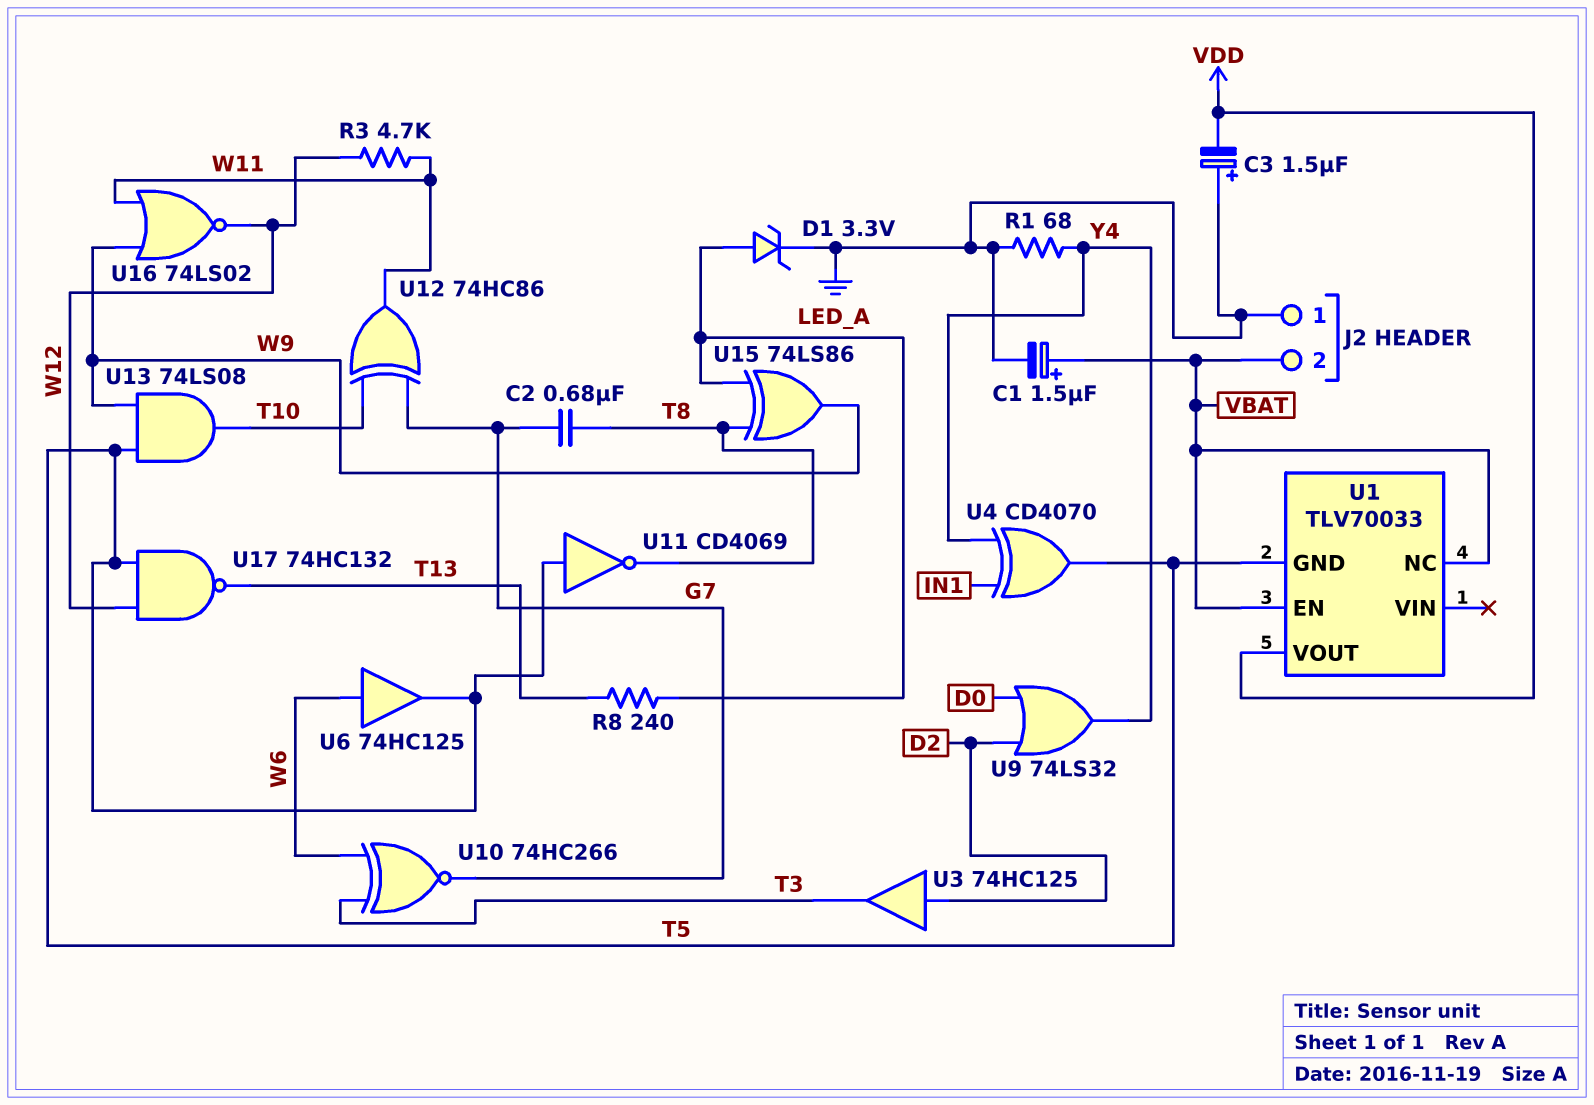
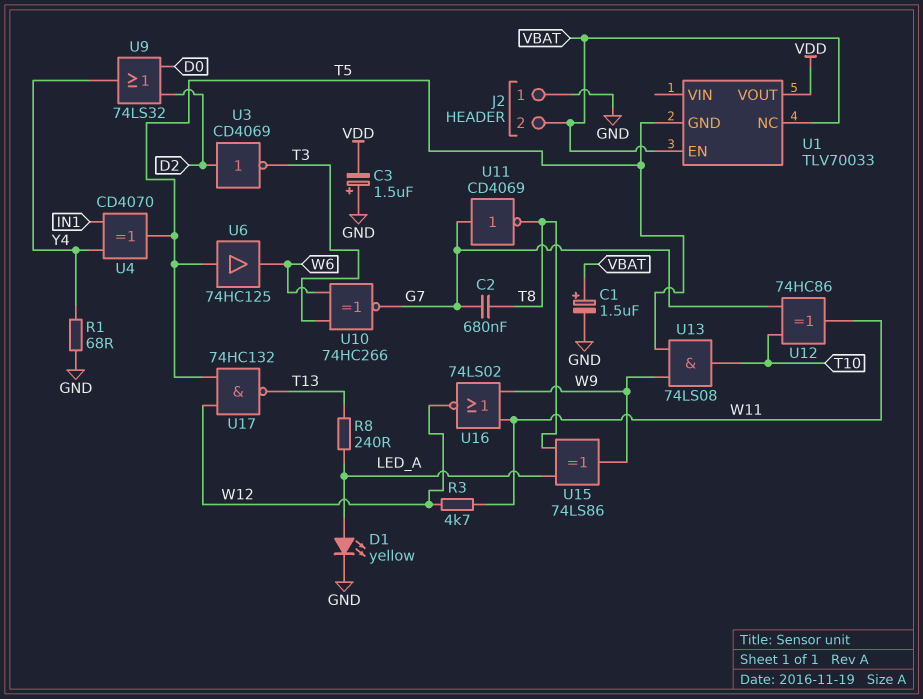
D1: zener 3.3V (A LED_A, K GND) -> LED yellow (A LED_A, K GND)
U3: buffer 74HC125 (in D2, out T3) -> NOT CD4069 (in D2, out T3)
U6: buffer 74HC125 (in W6, out T5) -> buffer 74HC125 (in T5, out W6)
U11: NOT CD4069 (in T5, out T8) -> NOT CD4069 (in G7, out T8)

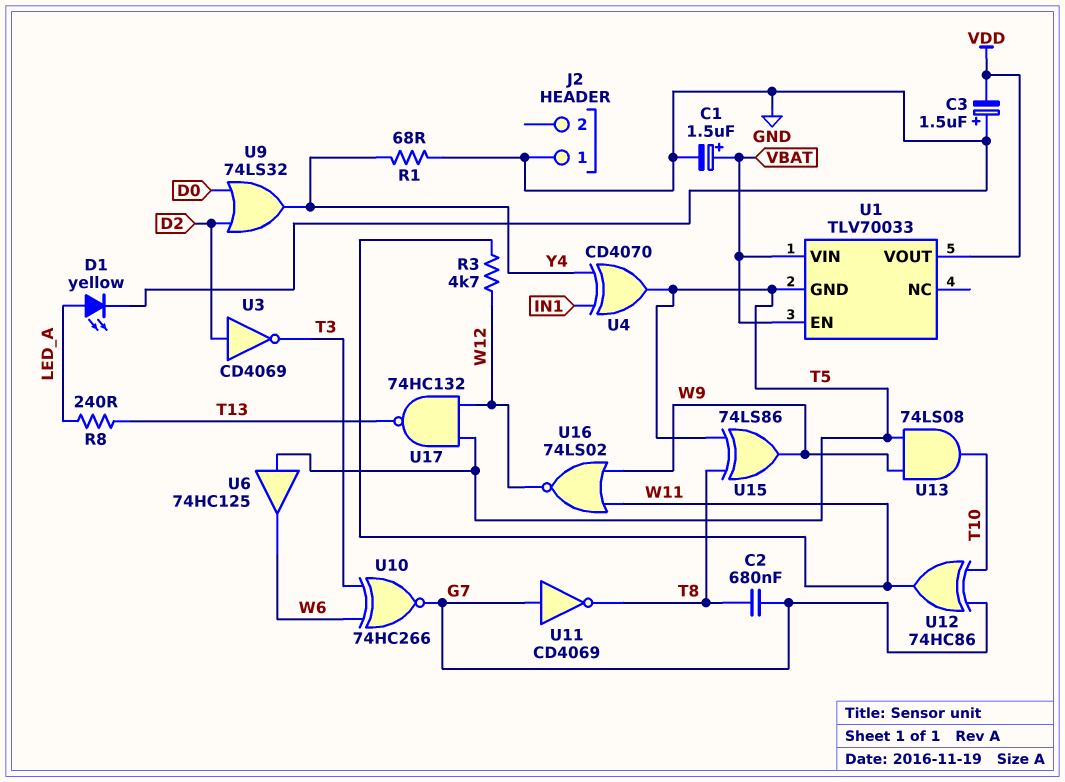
J2 pin 2: VBAT -> none
U1 pin NC: VBAT -> none
U1 pin VIN: none -> VBAT
U15: XOR 74LS86 (in LED_A, in T8, out W9) -> XOR 74LS86 (in T5, in T8, out W9)

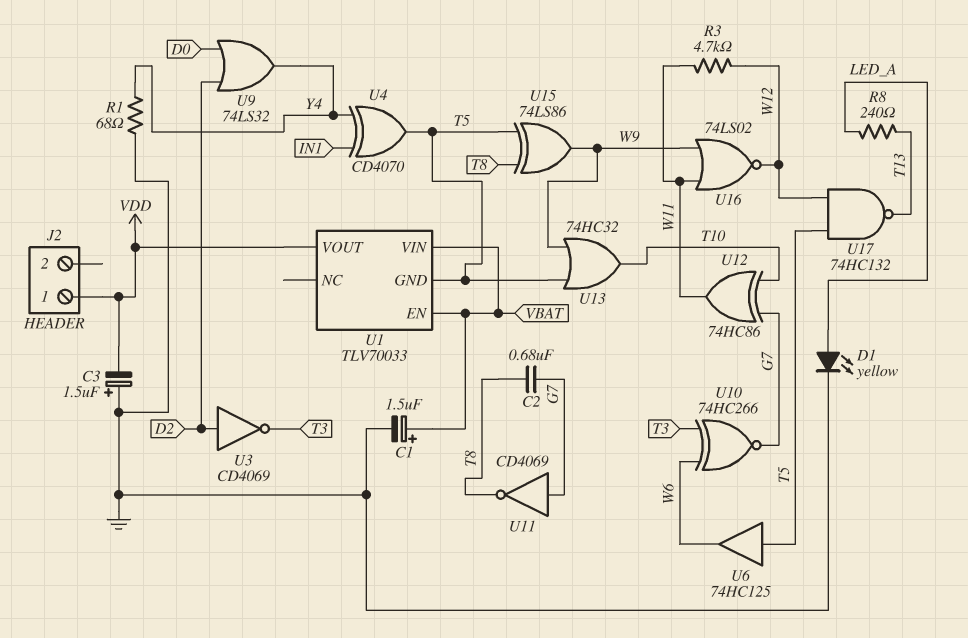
J2 pin 1: GND -> VDD
U13: AND 74LS08 (in T5, in W9, out T10) -> OR 74HC32 (in T5, in W9, out T10)

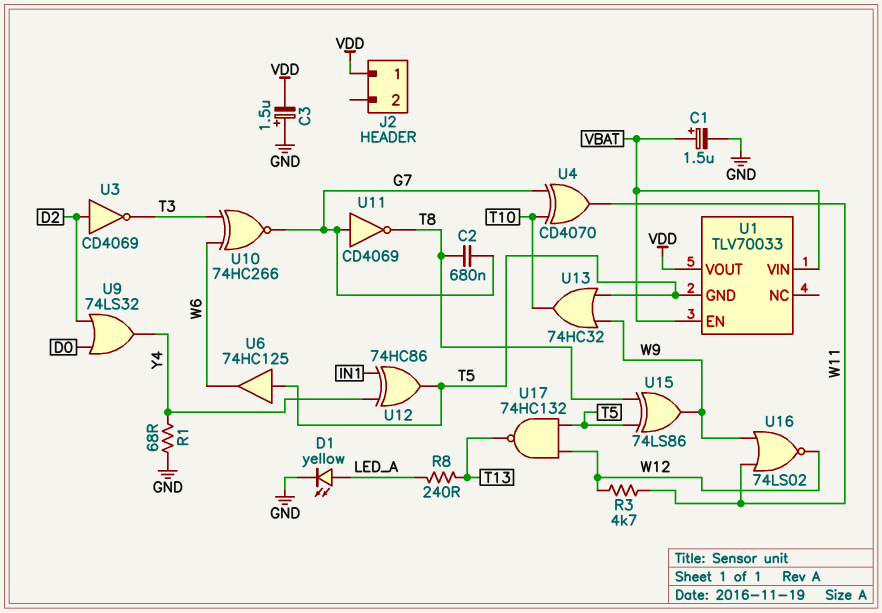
U4: XOR CD4070 (in IN1, in Y4, out T5) -> XOR CD4070 (in G7, in T10, out W11)
U12: XOR 74HC86 (in G7, in T10, out W11) -> XOR 74HC86 (in IN1, in Y4, out T5)

